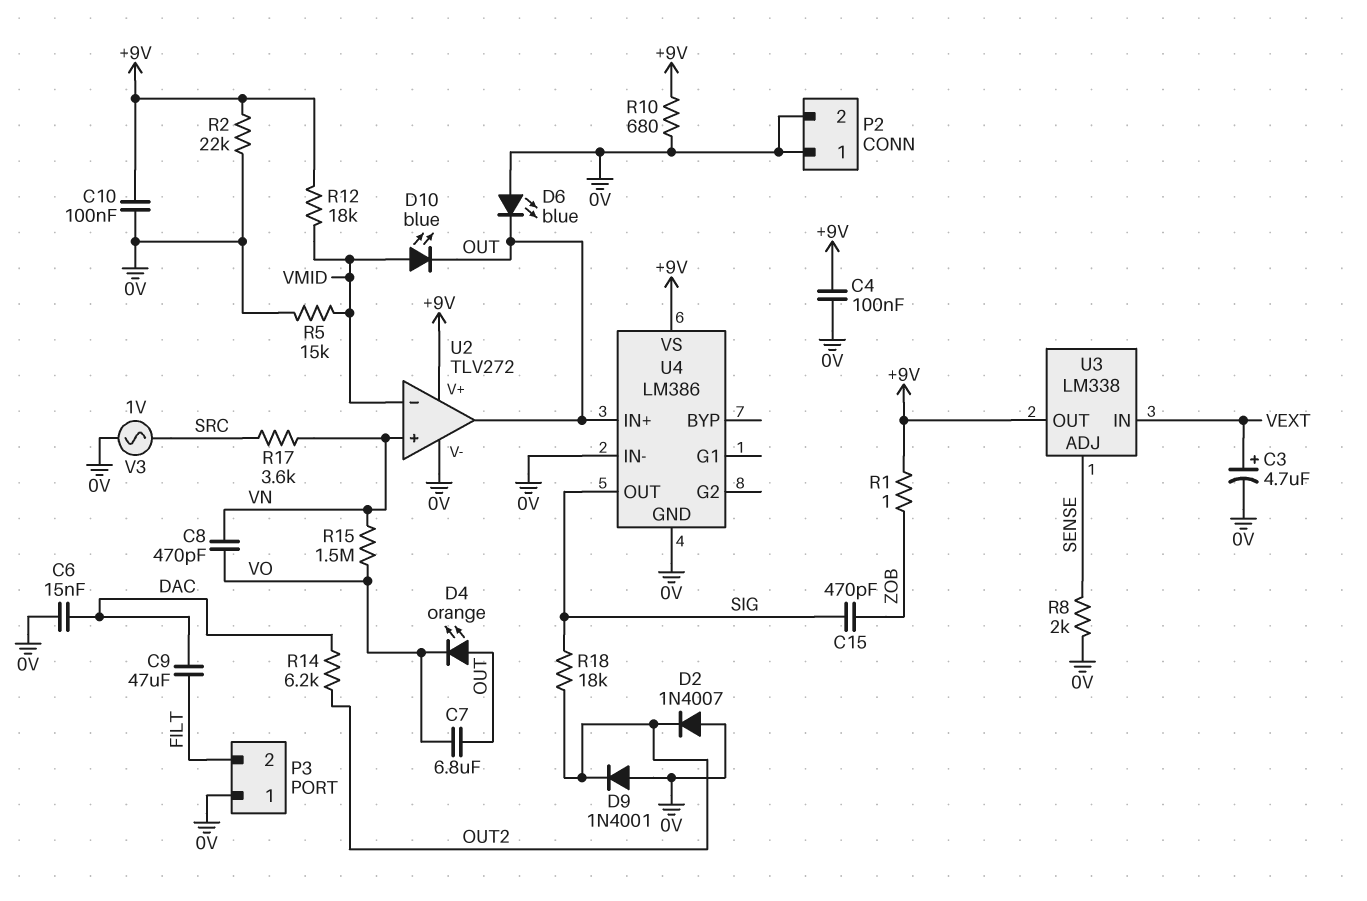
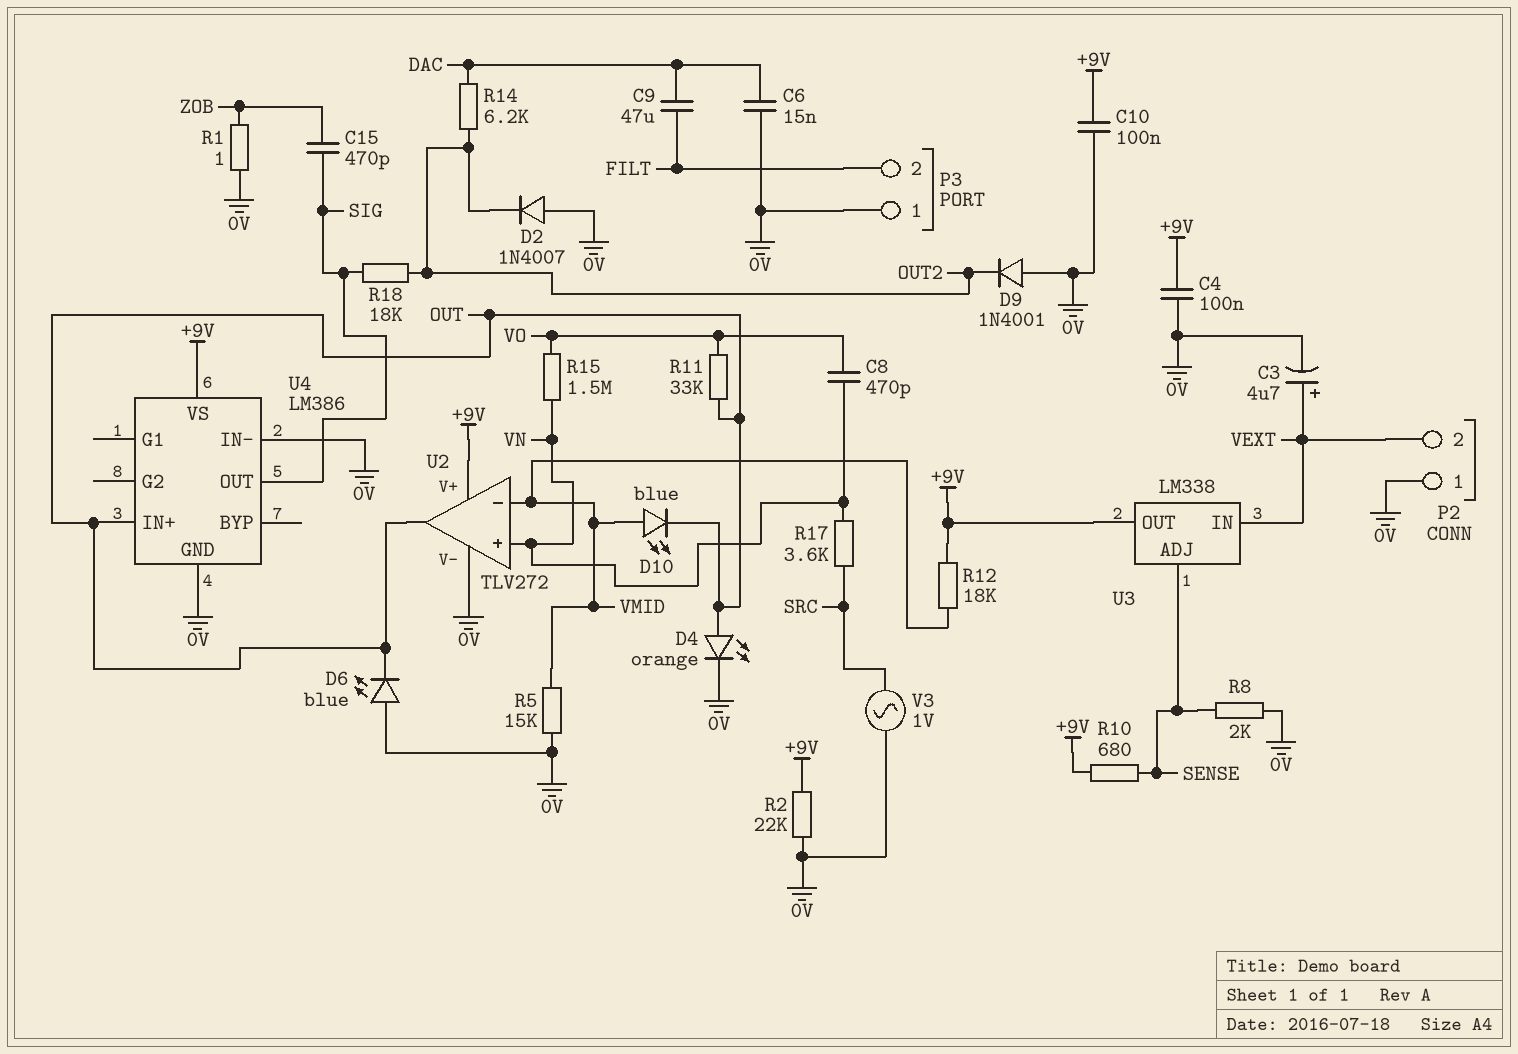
C7: 6.8uF (OUT, VO) -> none
D4: LED orange (A OUT, K VO) -> LED orange (A OUT, K 0V)
P2 pin 2: 0V -> VEXT
R1: 1 (+9V, ZOB) -> 1 (0V, ZOB)
R10: 680 (+9V, 0V) -> 680 (+9V, SENSE)
R11: none -> 33k (OUT, VO)

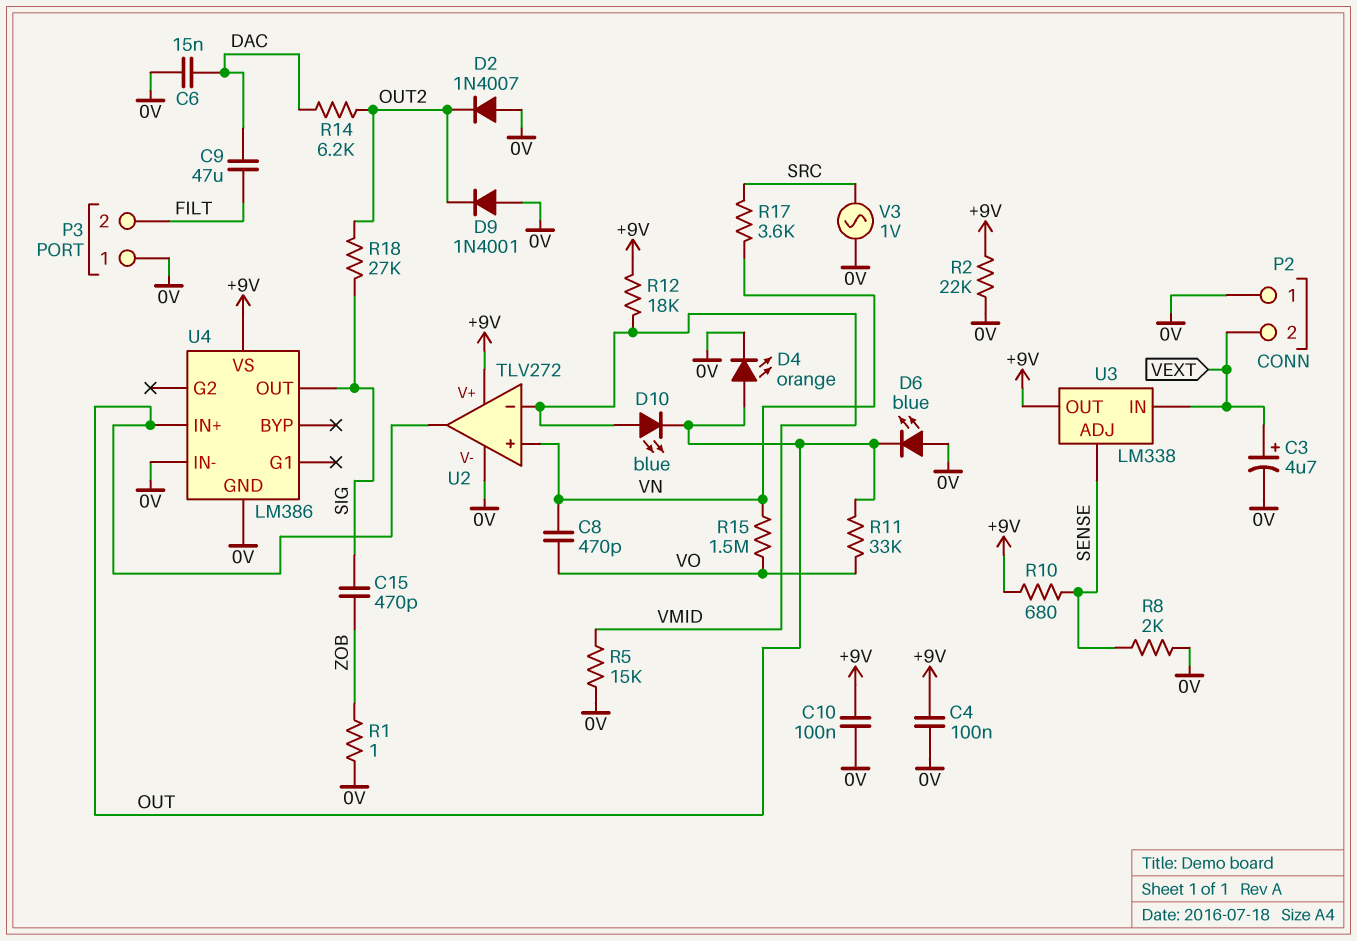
R18: 18k (OUT2, SIG) -> 27k (OUT2, SIG)

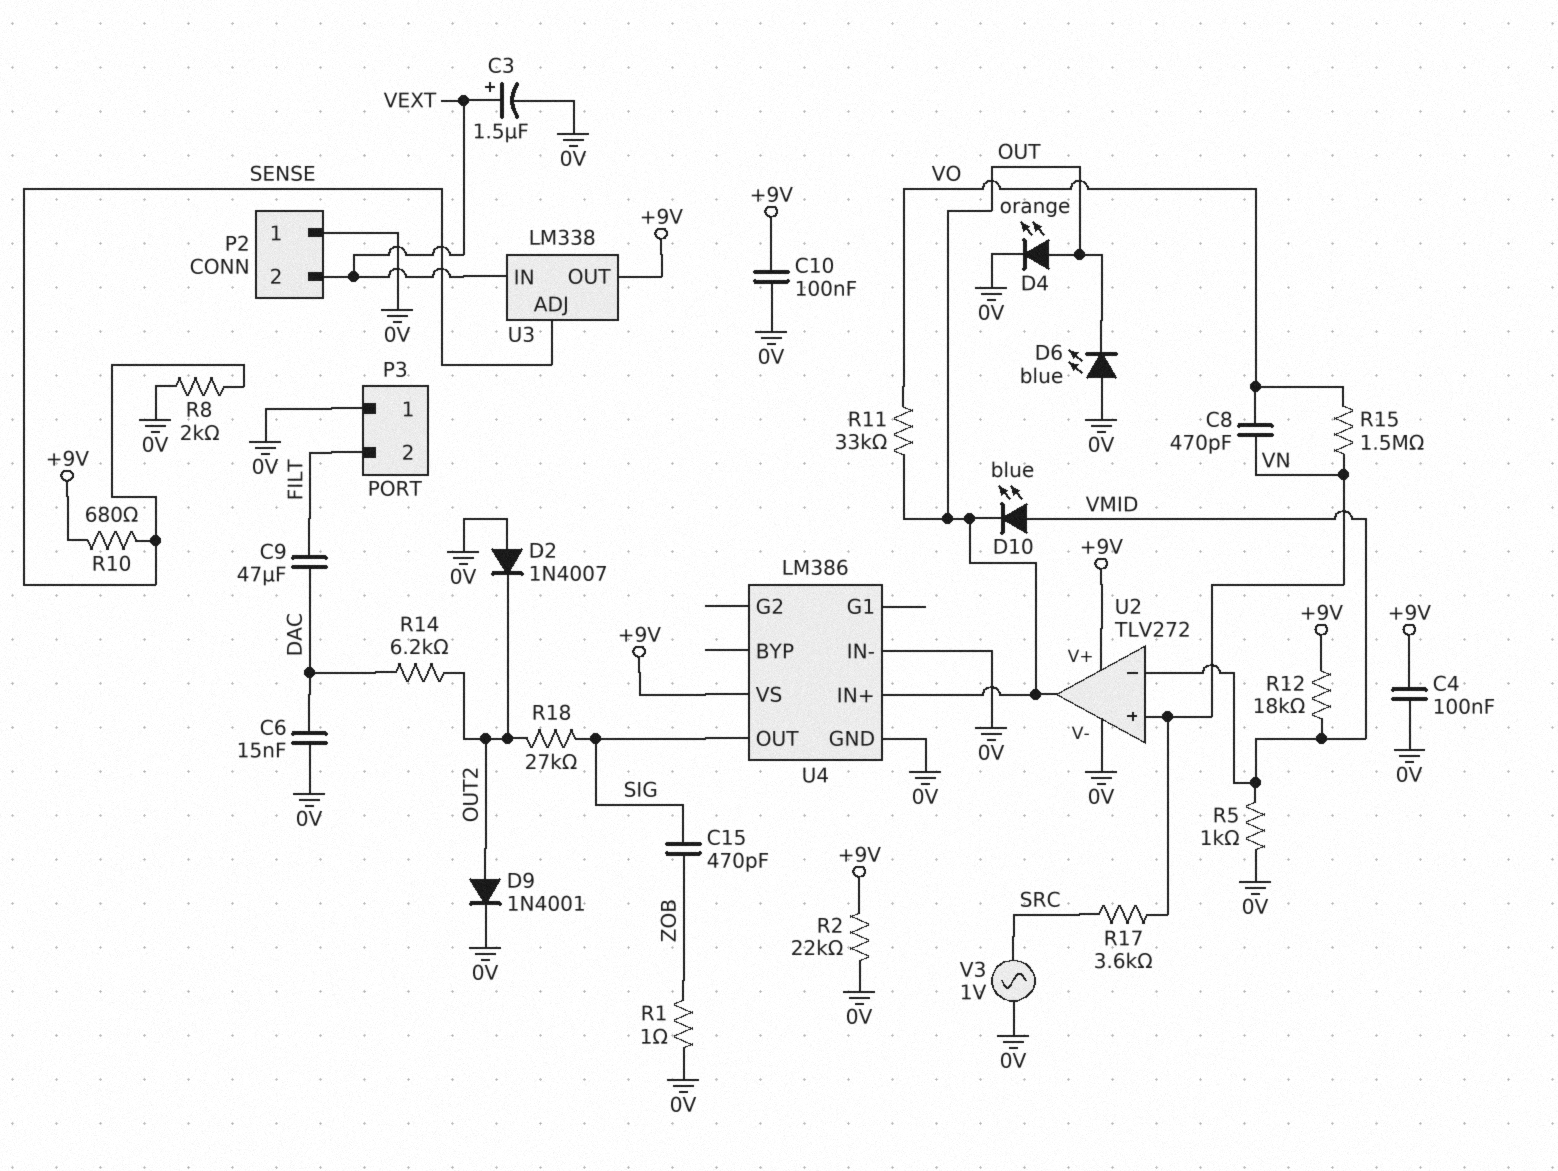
C3: 4.7uF (plus VEXT, minus 0V) -> 1.5uF (plus VEXT, minus 0V)
D9: diode 1N4001 (A 0V, K OUT2) -> diode 1N4001 (A OUT2, K 0V)
R5: 15k (0V, VMID) -> 1k (0V, VMID)

